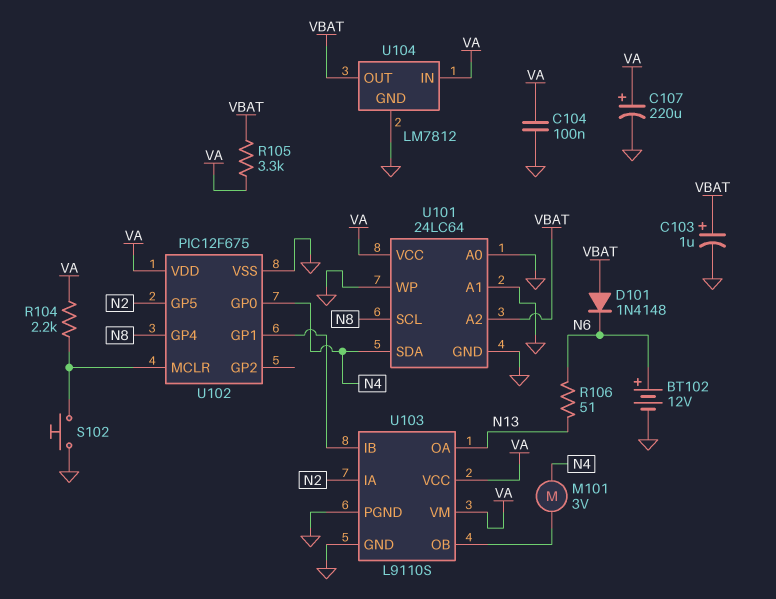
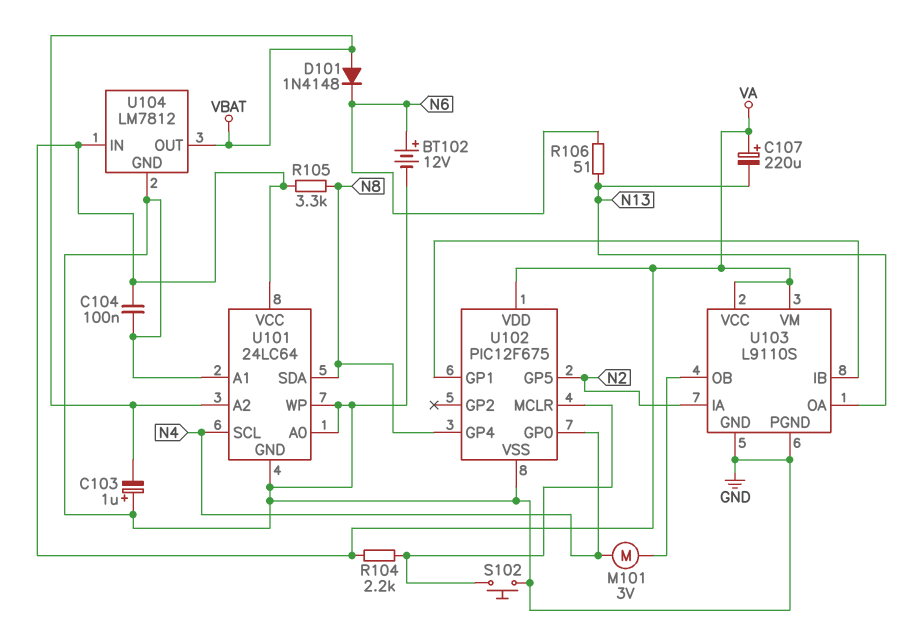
C103: 1uF (plus VBAT, minus GND) -> 1uF (plus GND, minus VBAT)
C107: 220uF (plus VA, minus GND) -> 220uF (plus VA, minus N13)
R105: 3.3k (VA, VBAT) -> 3.3k (N8, VA)
U101 pin SCL: N8 -> N4
U101 pin SDA: N4 -> N8

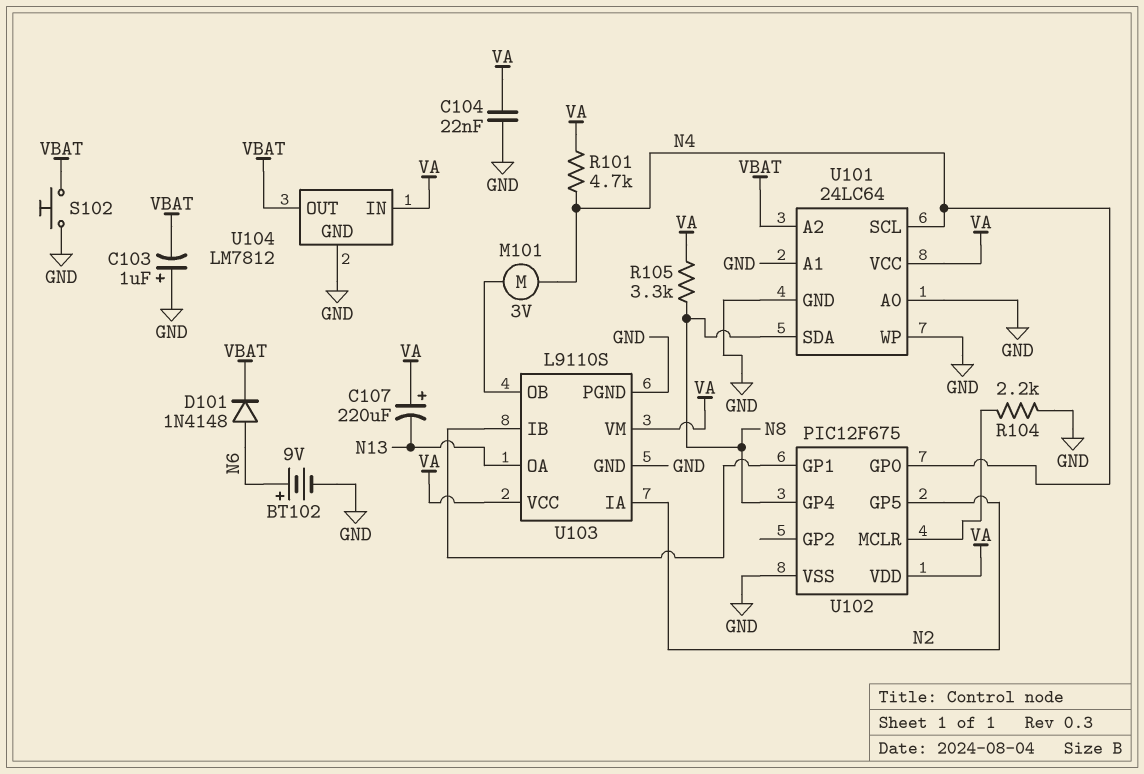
BT102: 12V (plus N6, minus GND) -> 9V (plus N6, minus GND)
C104: 100nF (GND, VA) -> 22nF (GND, VA)
D101: diode 1N4148 (A VBAT, K N6) -> diode 1N4148 (A N6, K VBAT)
R101: none -> 4.7k (N4, VA)
R104: 2.2k (U102/MCLR, VA) -> 2.2k (GND, U102/MCLR)
R106: 51 (N6, N13) -> none
S102: button (GND, U102/MCLR) -> button (GND, VBAT)

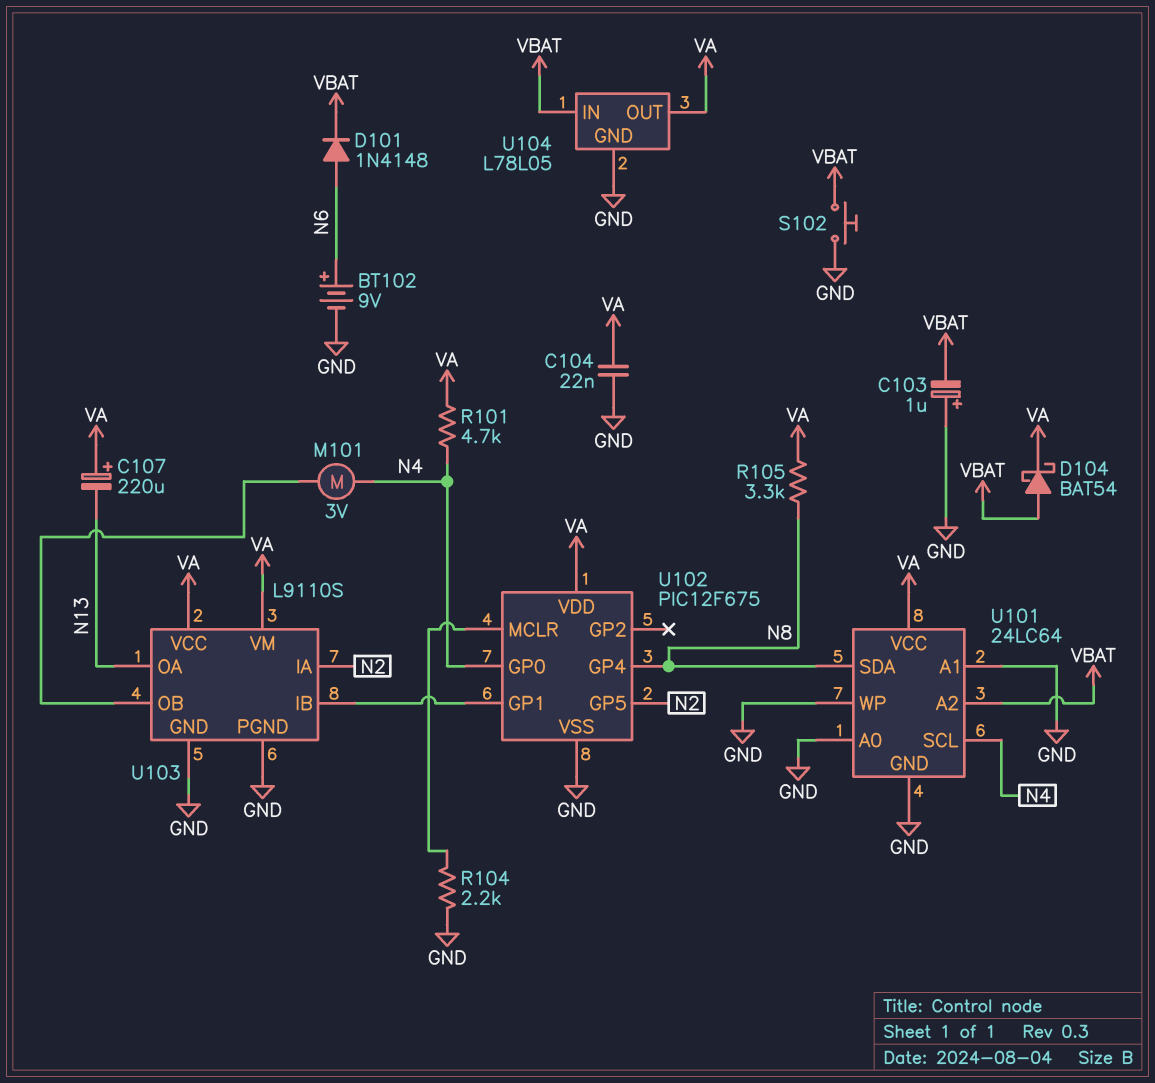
D104: none -> schottky BAT54 (A VBAT, K VA)
U104: LM7812 -> L78L05
U104 pin IN: VA -> VBAT
U104 pin OUT: VBAT -> VA

